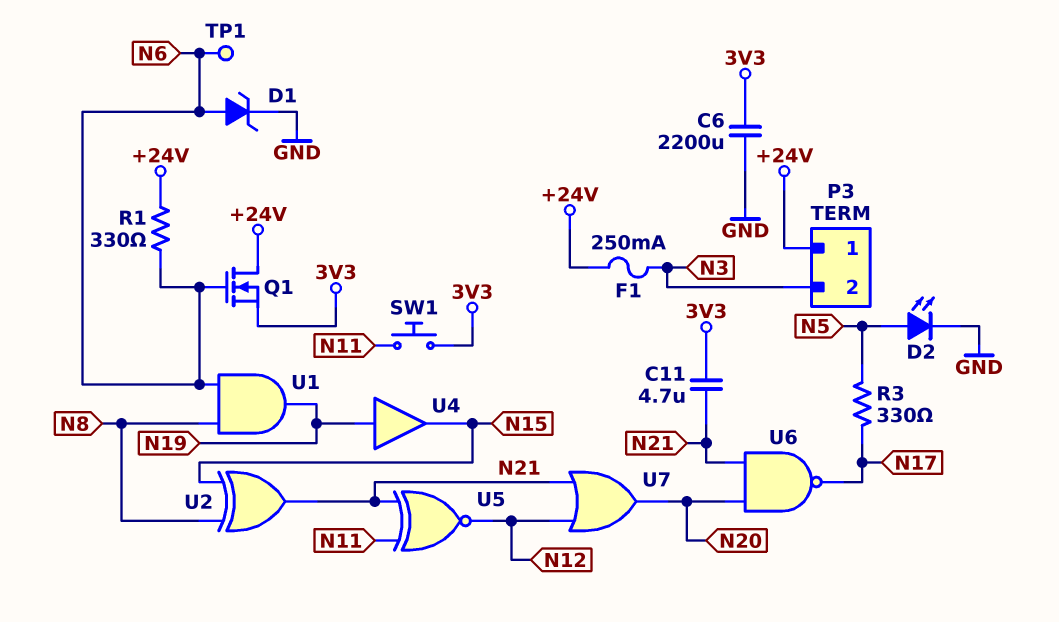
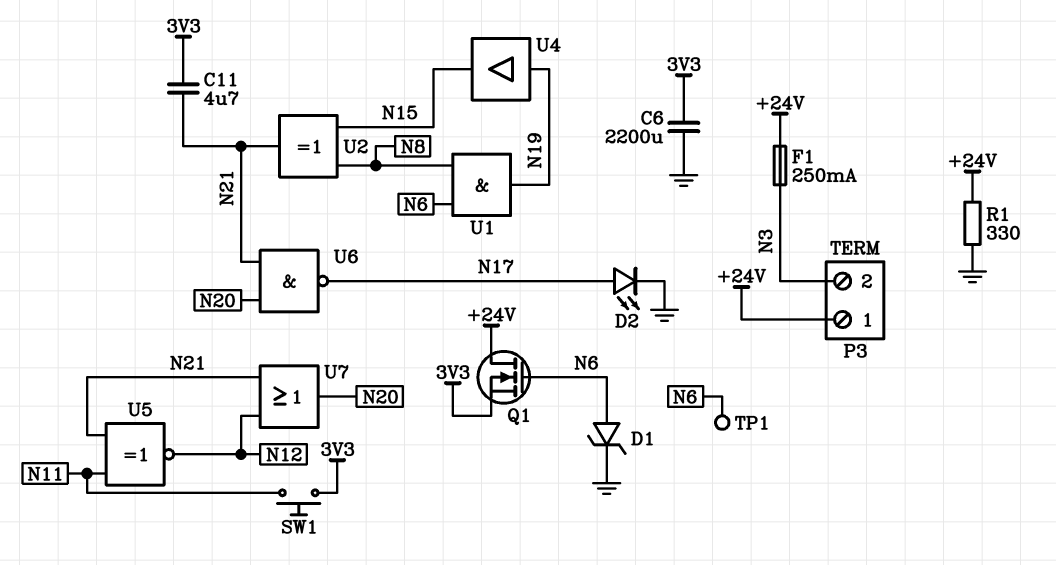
D2: LED (A N5, K GND) -> LED (A N17, K GND)
R1: 330 (+24V, N6) -> 330 (+24V, GND)
R3: 330 (N5, N17) -> none

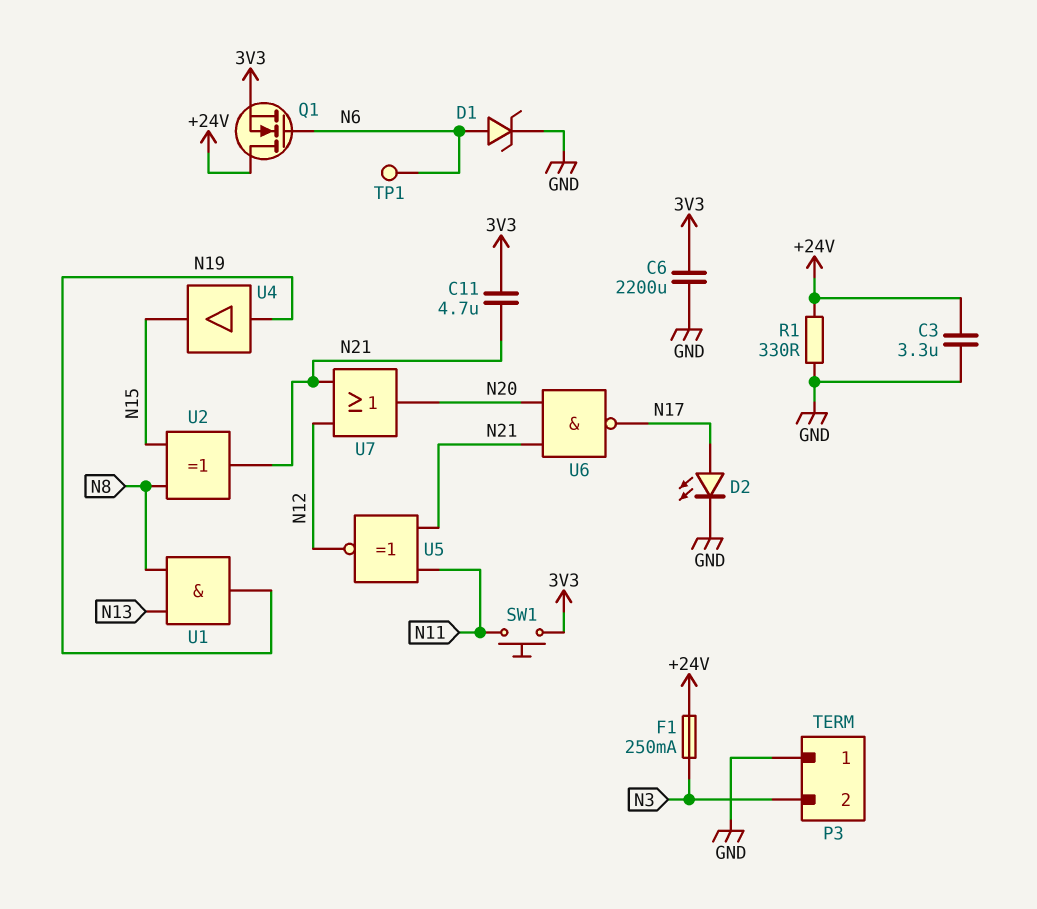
C3: none -> 3.3uF (+24V, GND)
P3 pin 1: +24V -> GND
U1: AND (in N6, in N8, out N19) -> AND (in N8, in N13, out N19)

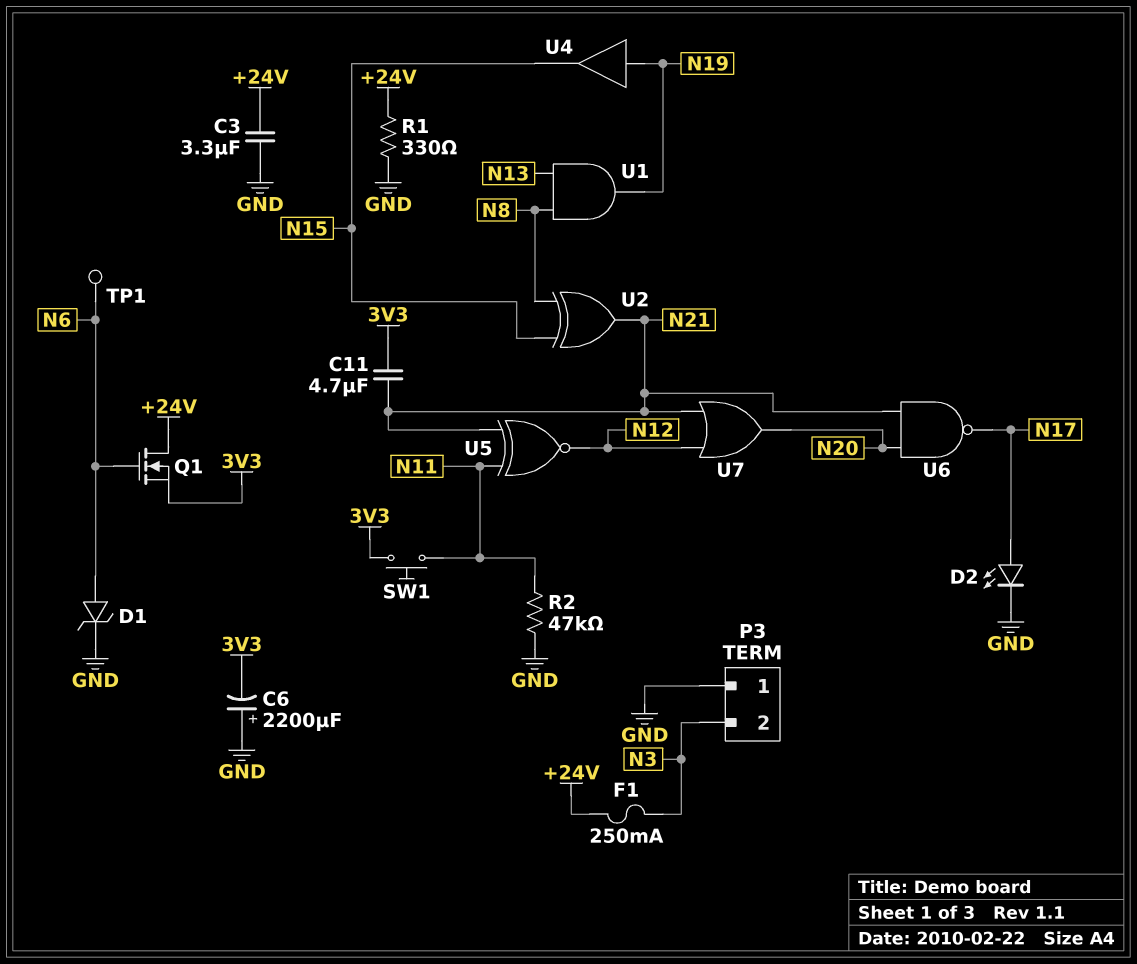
C6: 2200uF (3V3, GND) -> 2200uF (plus GND, minus 3V3)
R2: none -> 47k (GND, N11)

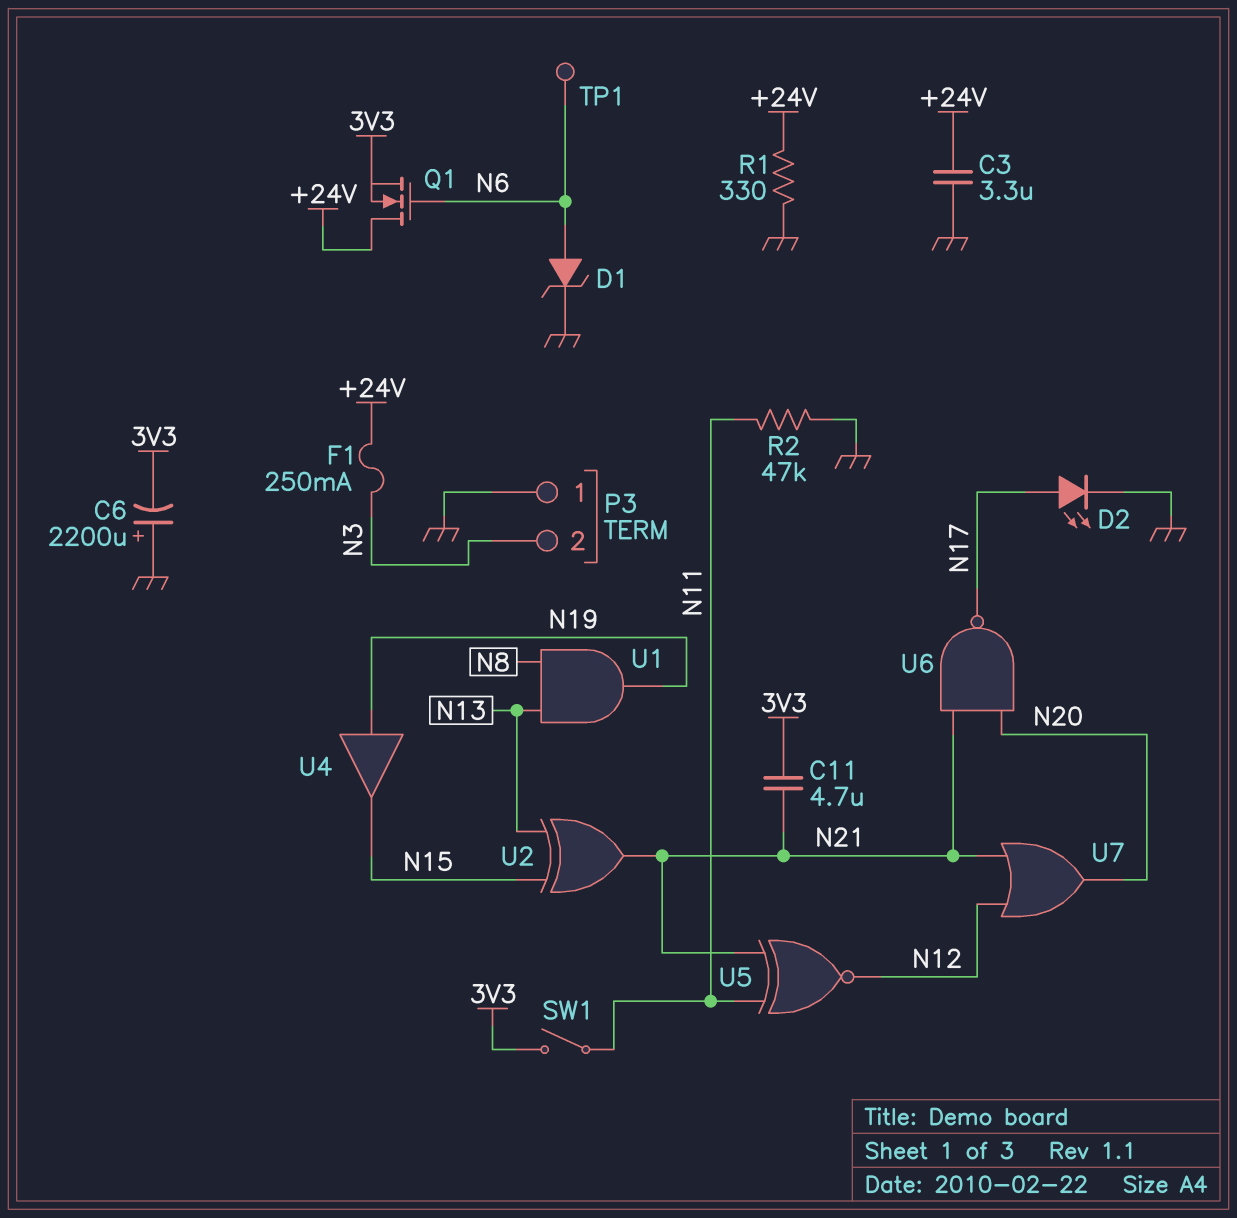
SW1: button (3V3, N11) -> switch (3V3, N11)
U2: XOR (in N8, in N15, out N21) -> XOR (in N13, in N15, out N21)

